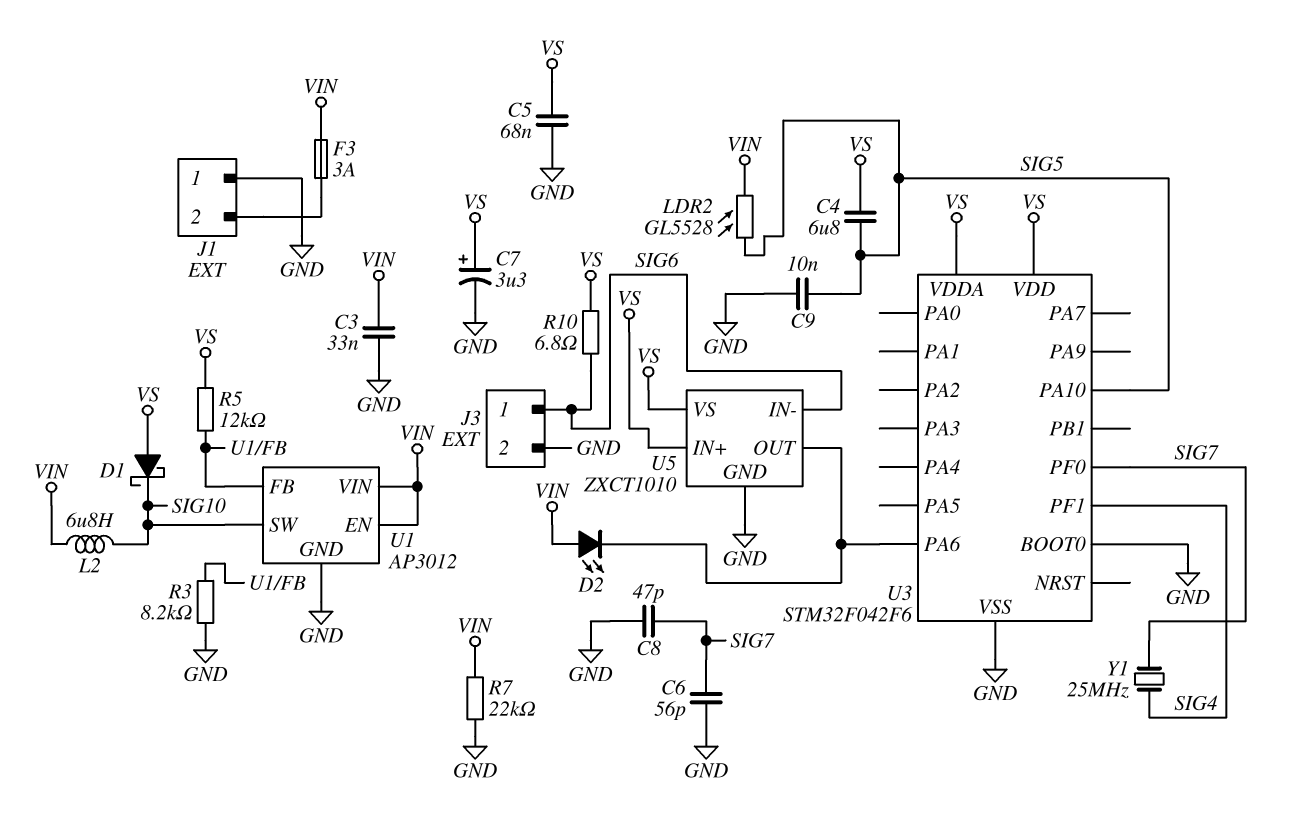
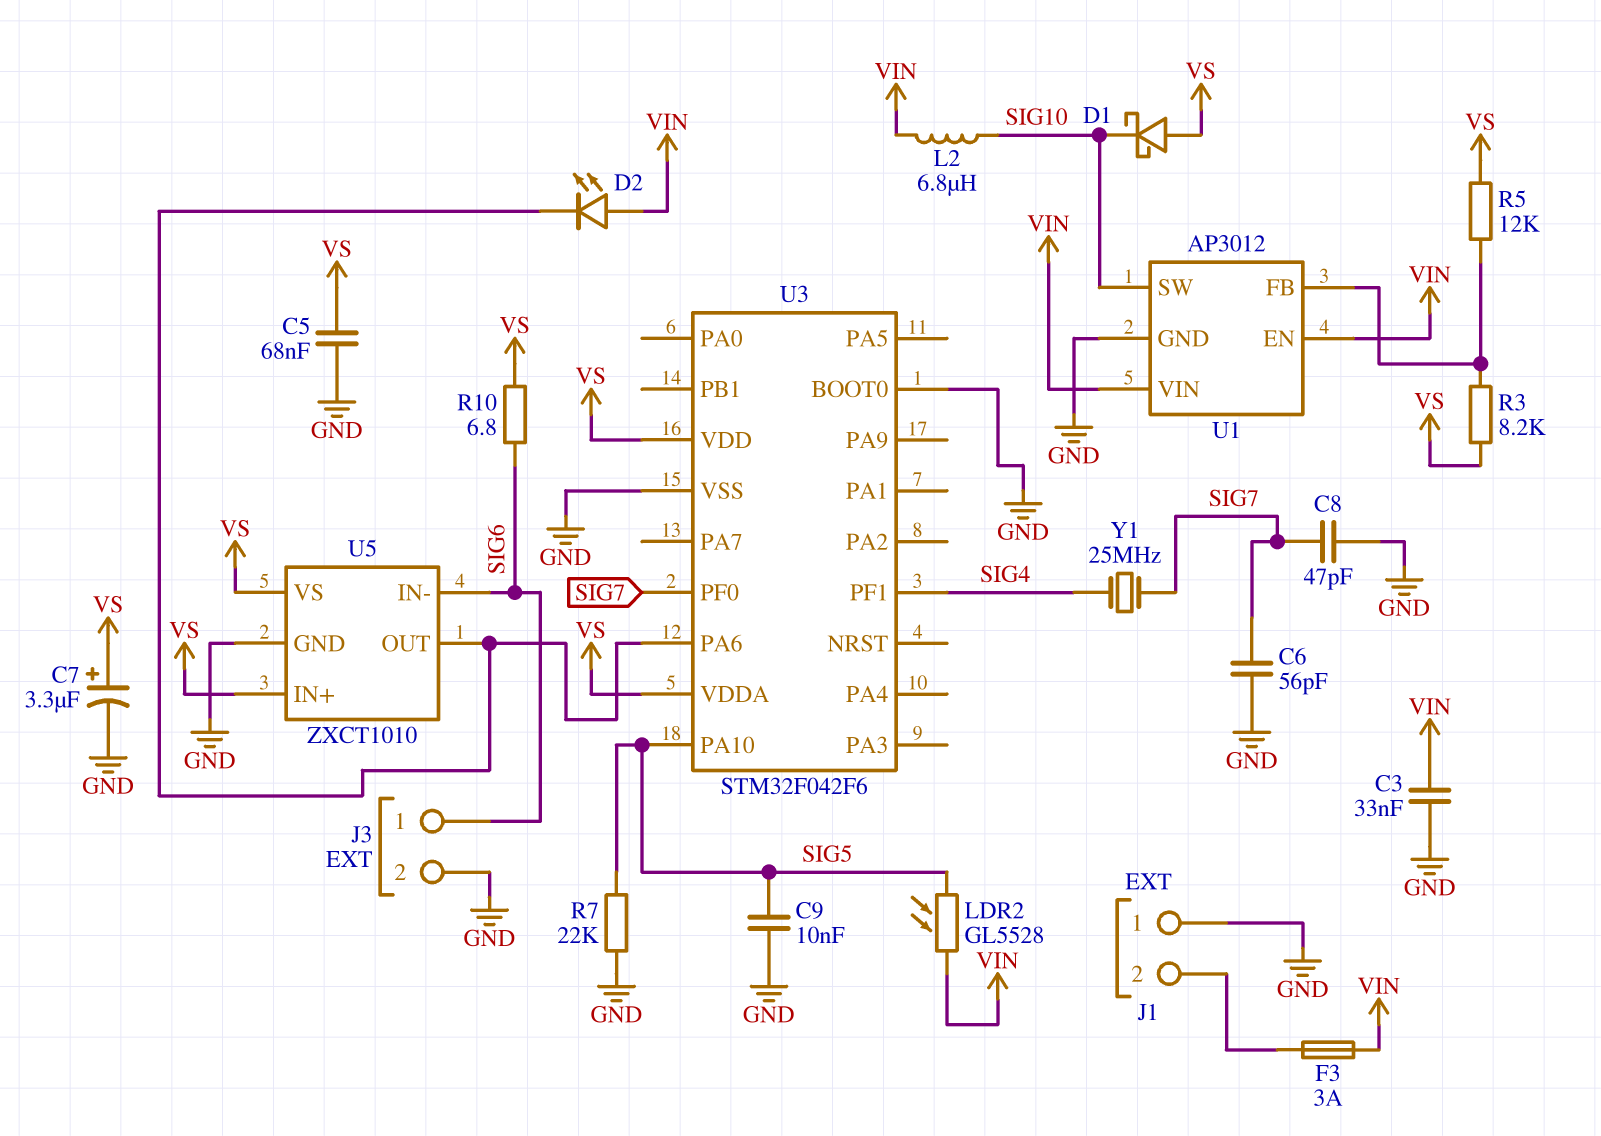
C4: 6.8uF (SIG5, VS) -> none
R3: 8.2k (GND, U1/FB) -> 8.2k (U1/FB, VS)
R7: 22k (GND, VIN) -> 22k (GND, SIG5)

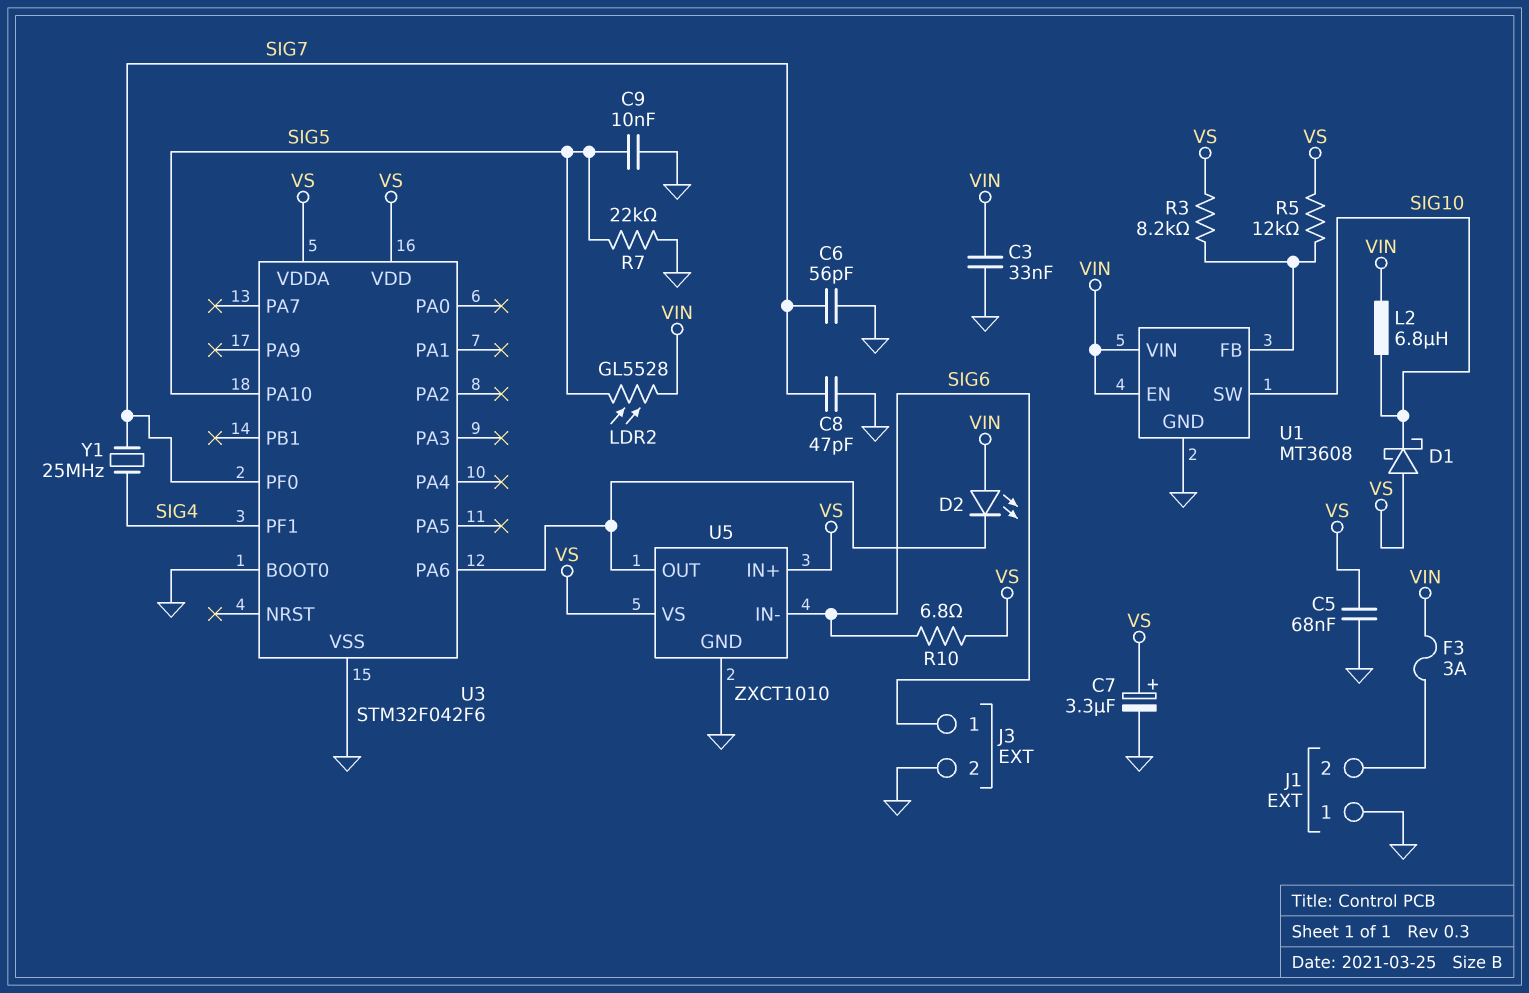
U1: AP3012 -> MT3608

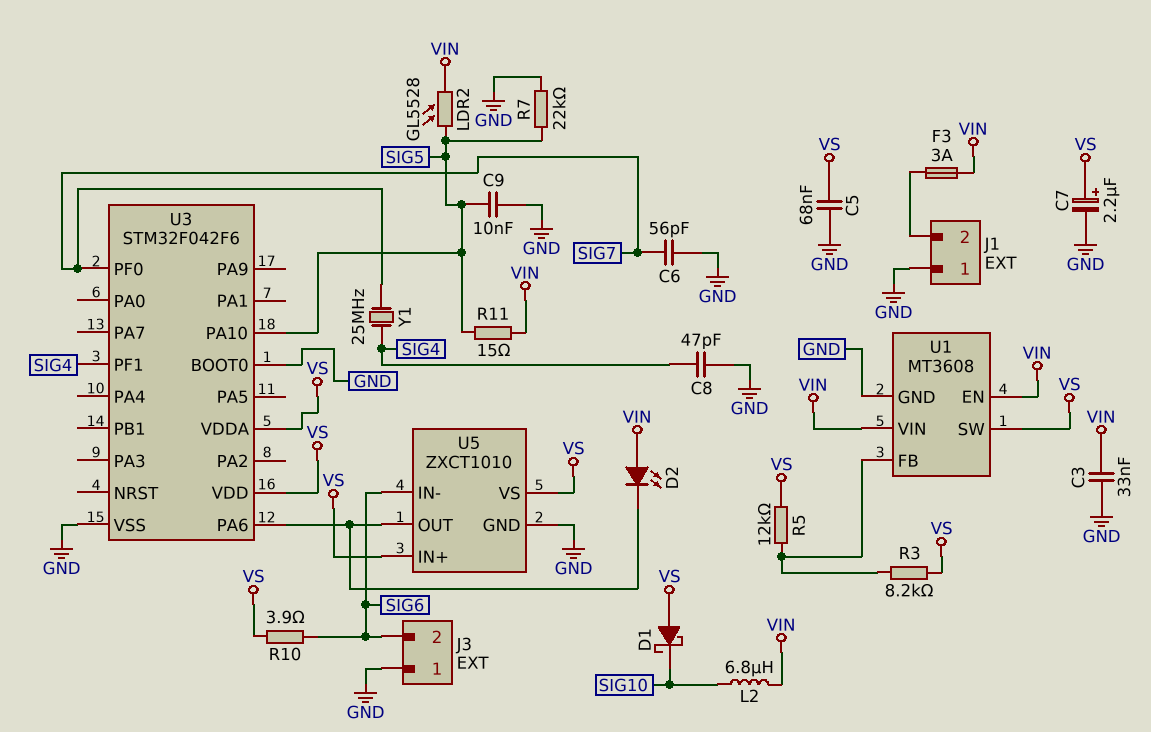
C7: 3.3uF (plus VS, minus GND) -> 2.2uF (plus VS, minus GND)
C8: 47pF (GND, SIG7) -> 47pF (GND, SIG4)
J3 pin 1: SIG6 -> GND
J3 pin 2: GND -> SIG6
R10: 6.8 (SIG6, VS) -> 3.9 (SIG6, VS)
R11: none -> 15 (SIG5, VIN)
U1 pin SW: SIG10 -> VS

